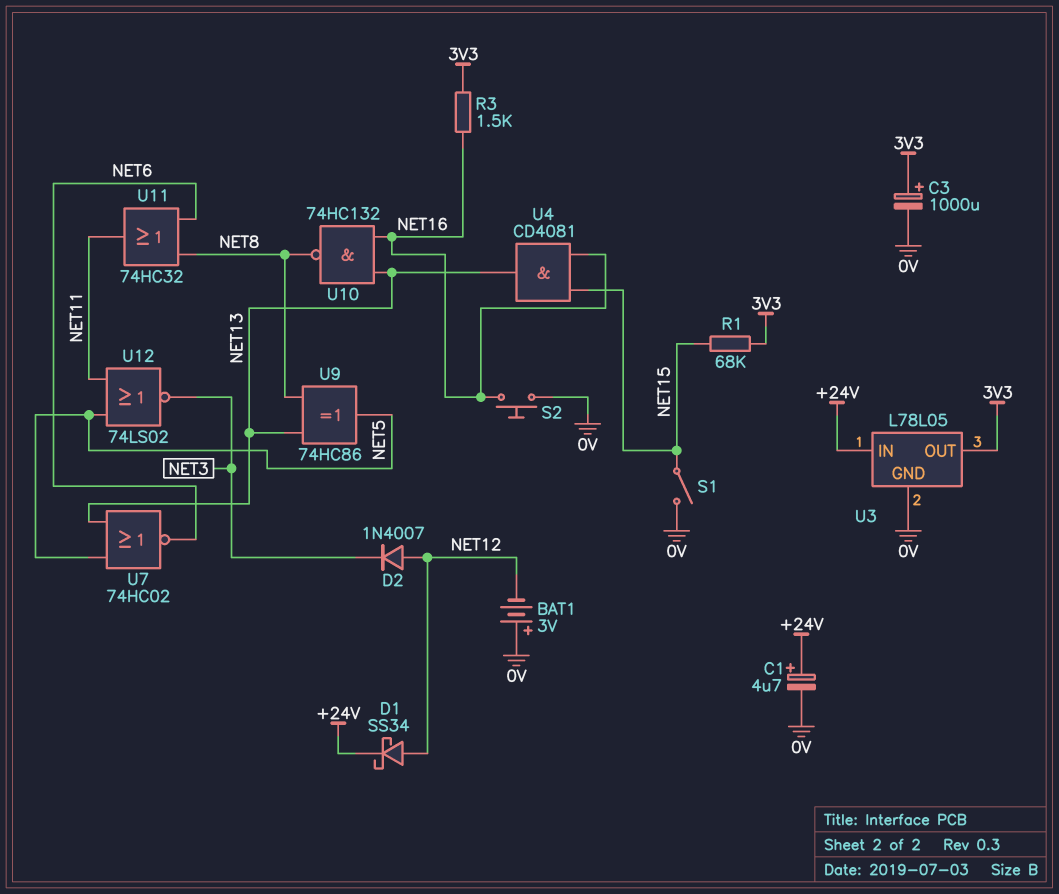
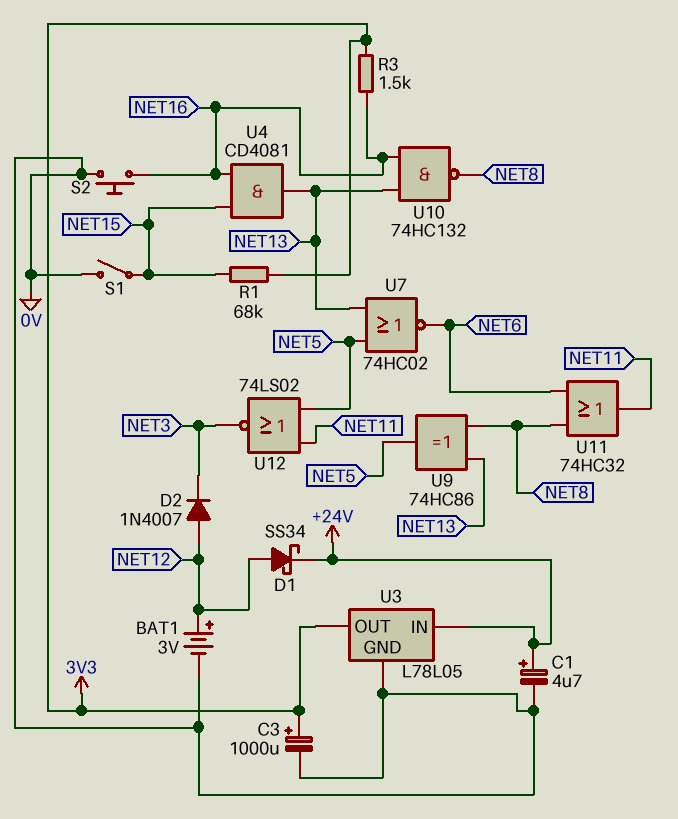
BAT1: 3V (plus 0V, minus NET12) -> 3V (plus NET12, minus 0V)

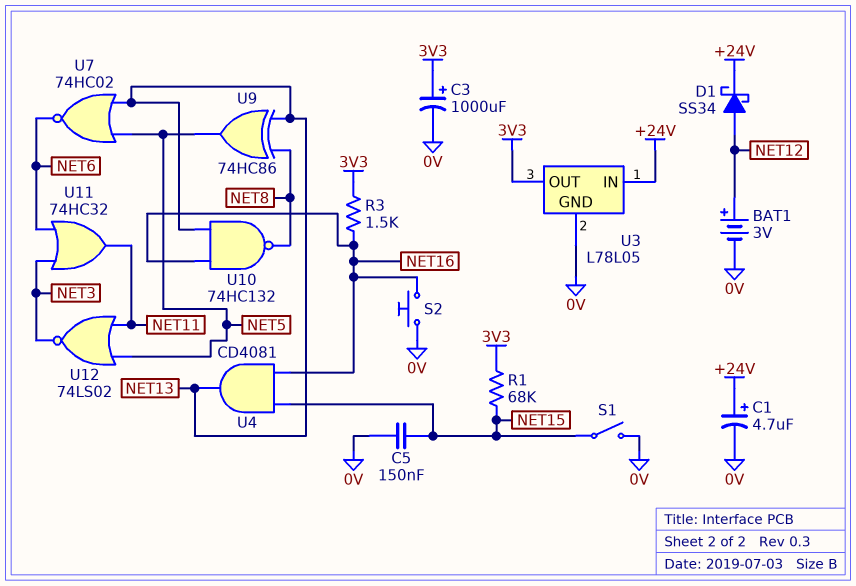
C5: none -> 150nF (0V, NET15)
D2: diode 1N4007 (A NET12, K NET3) -> none
U11: OR 74HC32 (in NET6, in NET8, out NET11) -> OR 74HC32 (in NET3, in NET6, out NET11)

